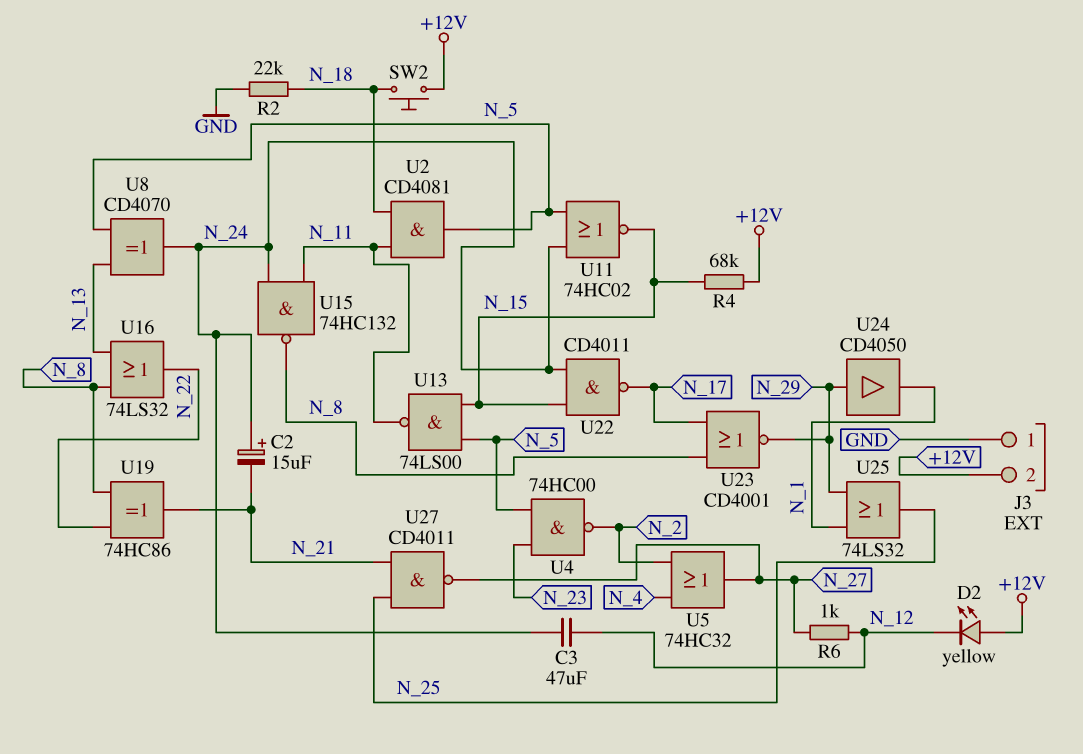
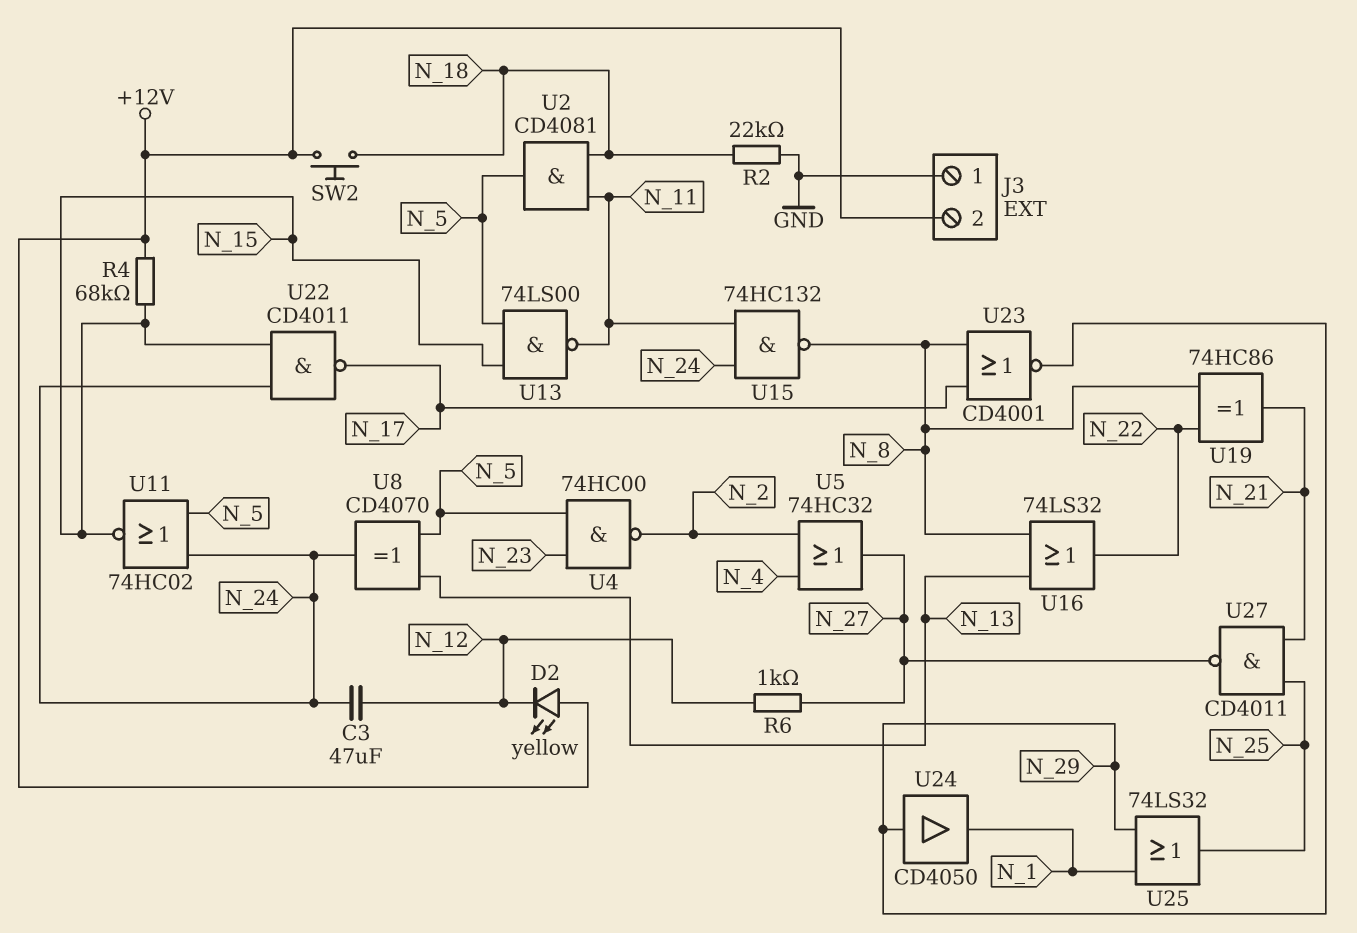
C2: 15uF (plus N_24, minus N_21) -> none

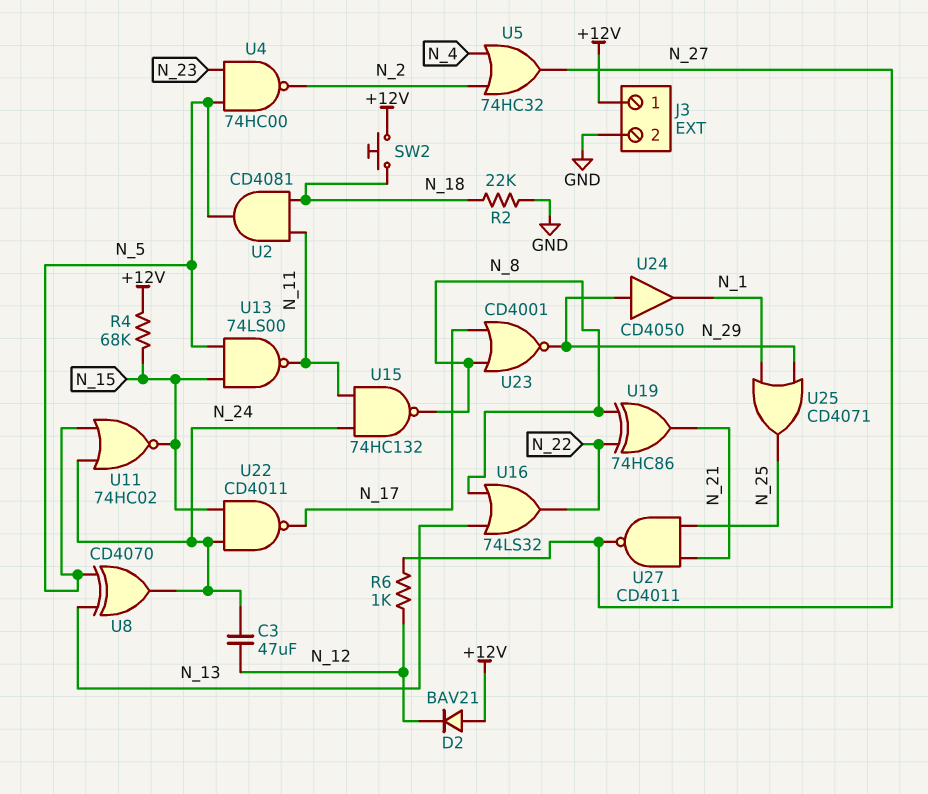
D2: LED yellow (A +12V, K N_12) -> diode BAV21 (A +12V, K N_12)
J3 pin 1: GND -> +12V
J3 pin 2: +12V -> GND
U25: OR 74LS32 (in N_1, in N_29, out N_25) -> OR CD4071 (in N_1, in N_29, out N_25)

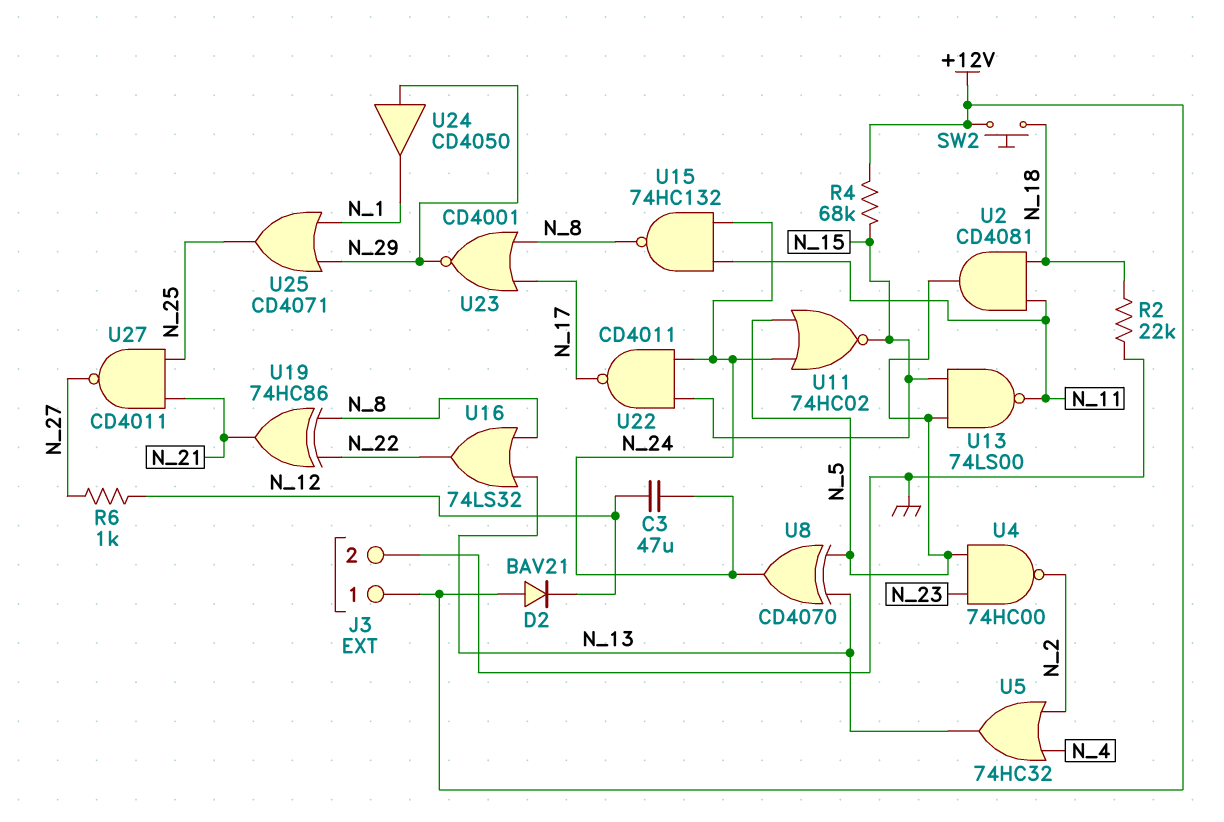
U5: OR 74HC32 (in N_2, in N_4, out N_27) -> OR 74HC32 (in N_2, in N_4, out N_13)

